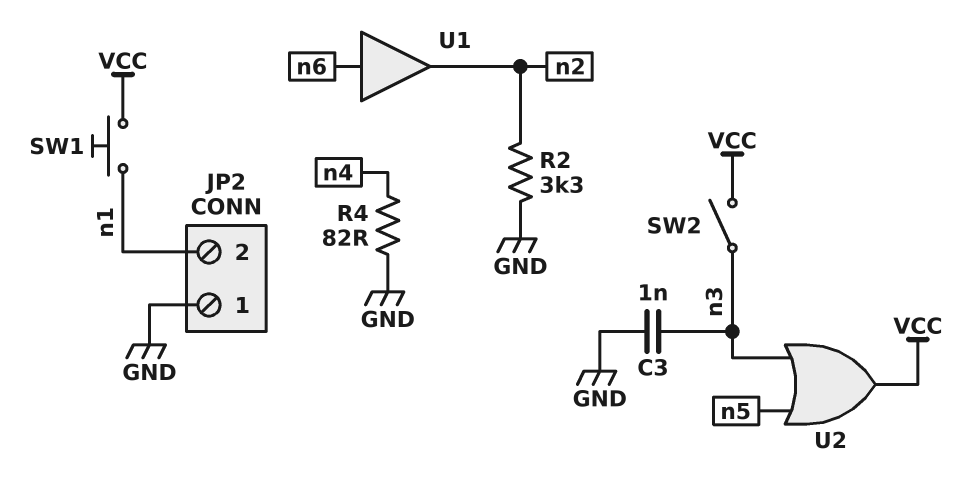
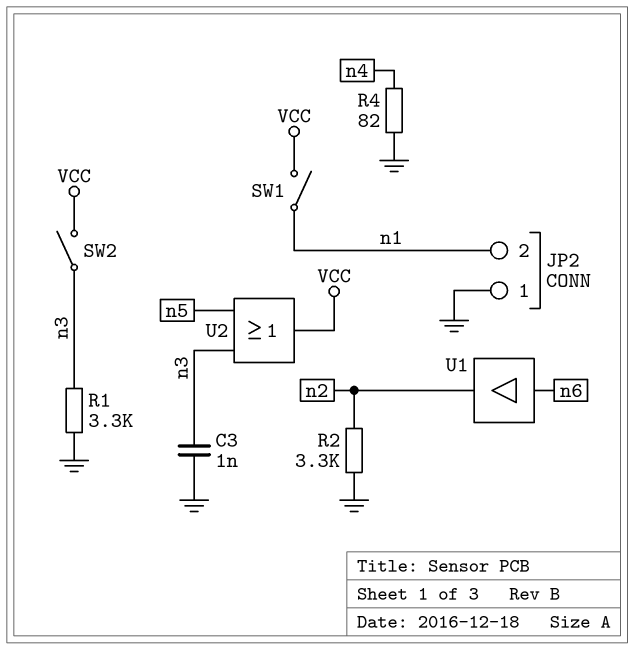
R1: none -> 3.3k (GND, n3)
SW1: button (VCC, n1) -> switch (VCC, n1)

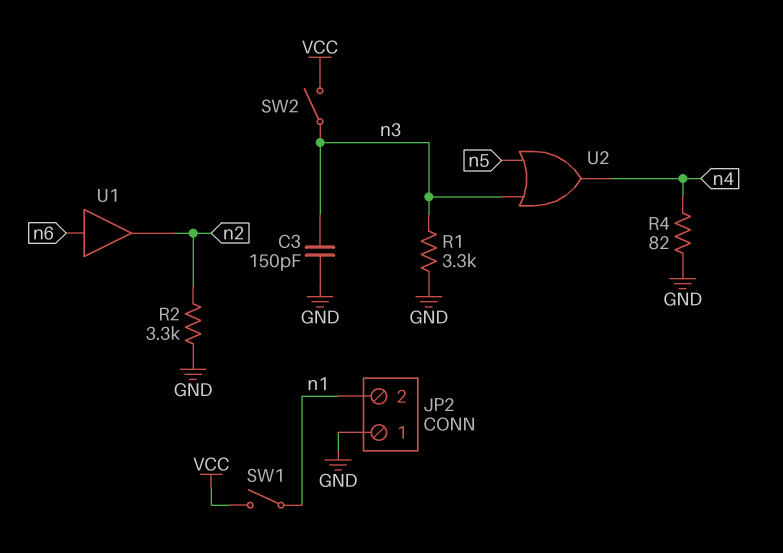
C3: 1nF (GND, n3) -> 150pF (GND, n3)
U2: OR (in n3, in n5, out VCC) -> OR (in n3, in n5, out n4)

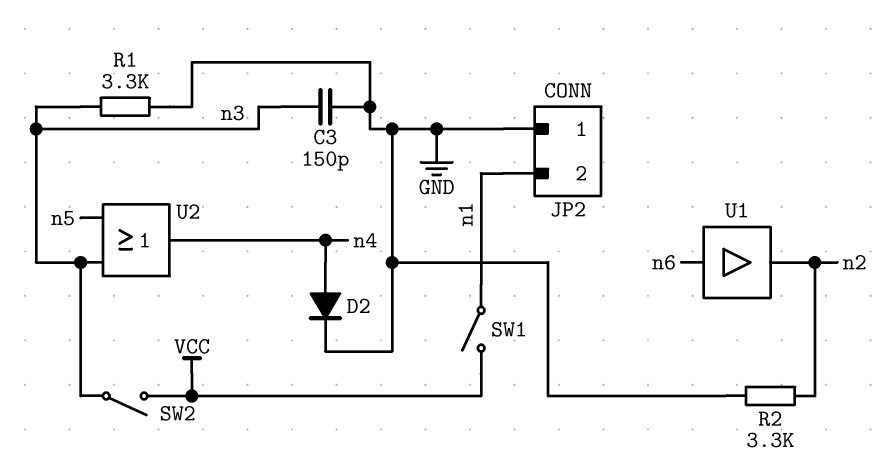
D2: none -> diode (A n4, K GND)
R4: 82 (GND, n4) -> none

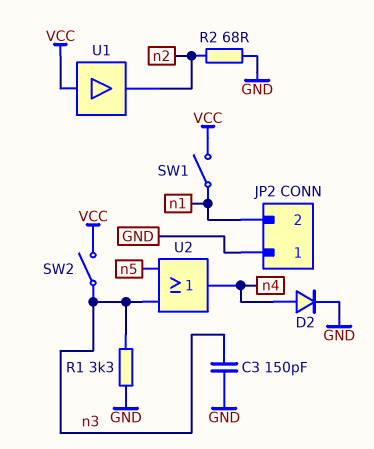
R2: 3.3k (GND, n2) -> 68 (GND, n2)
U1: buffer (in n6, out n2) -> buffer (in VCC, out n2)

